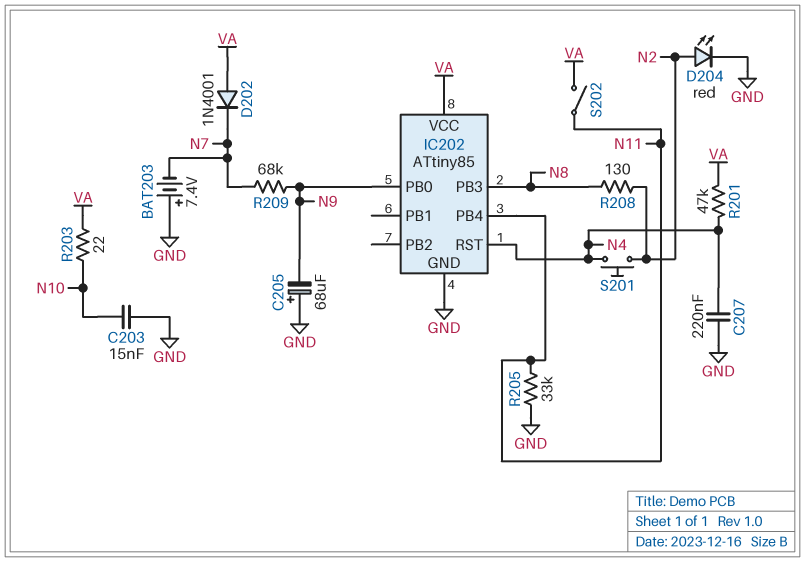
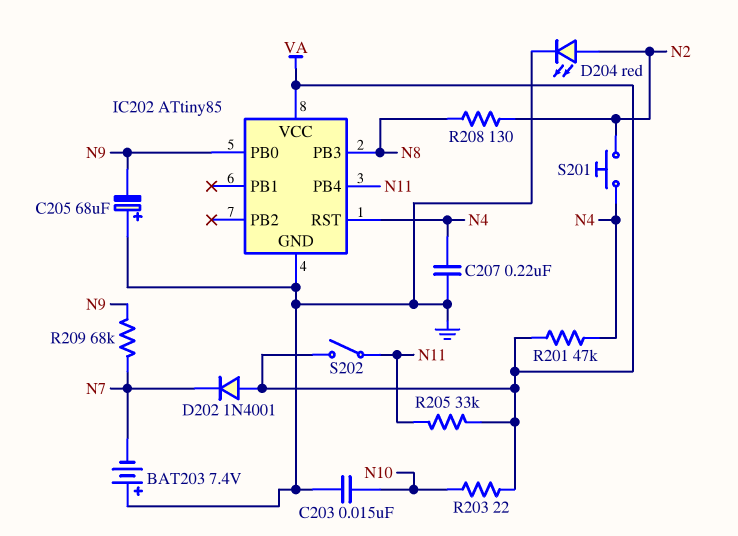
R205: 33k (GND, N11) -> 33k (N11, VA)

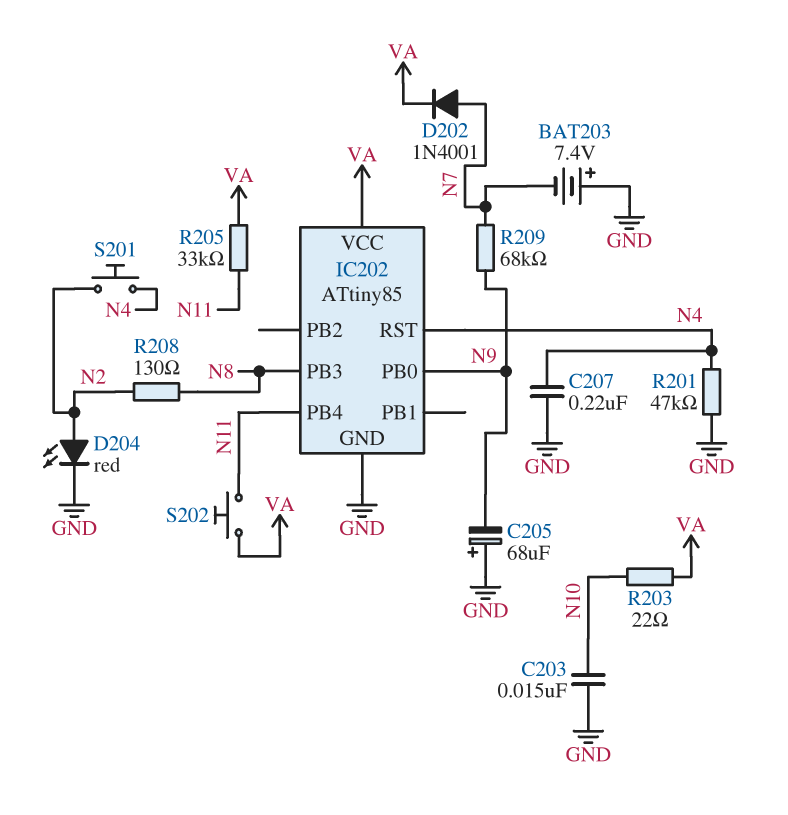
D202: diode 1N4001 (A VA, K N7) -> diode 1N4001 (A N7, K VA)
R201: 47k (N4, VA) -> 47k (GND, N4)
S202: switch (N11, VA) -> button (N11, VA)

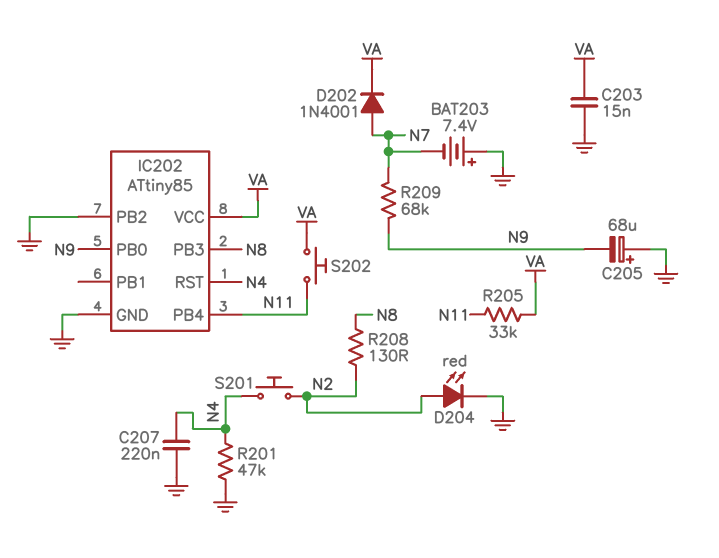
C203: 15nF (GND, N10) -> 15nF (GND, VA)
IC202 pin PB2: none -> GND
R203: 22 (N10, VA) -> none

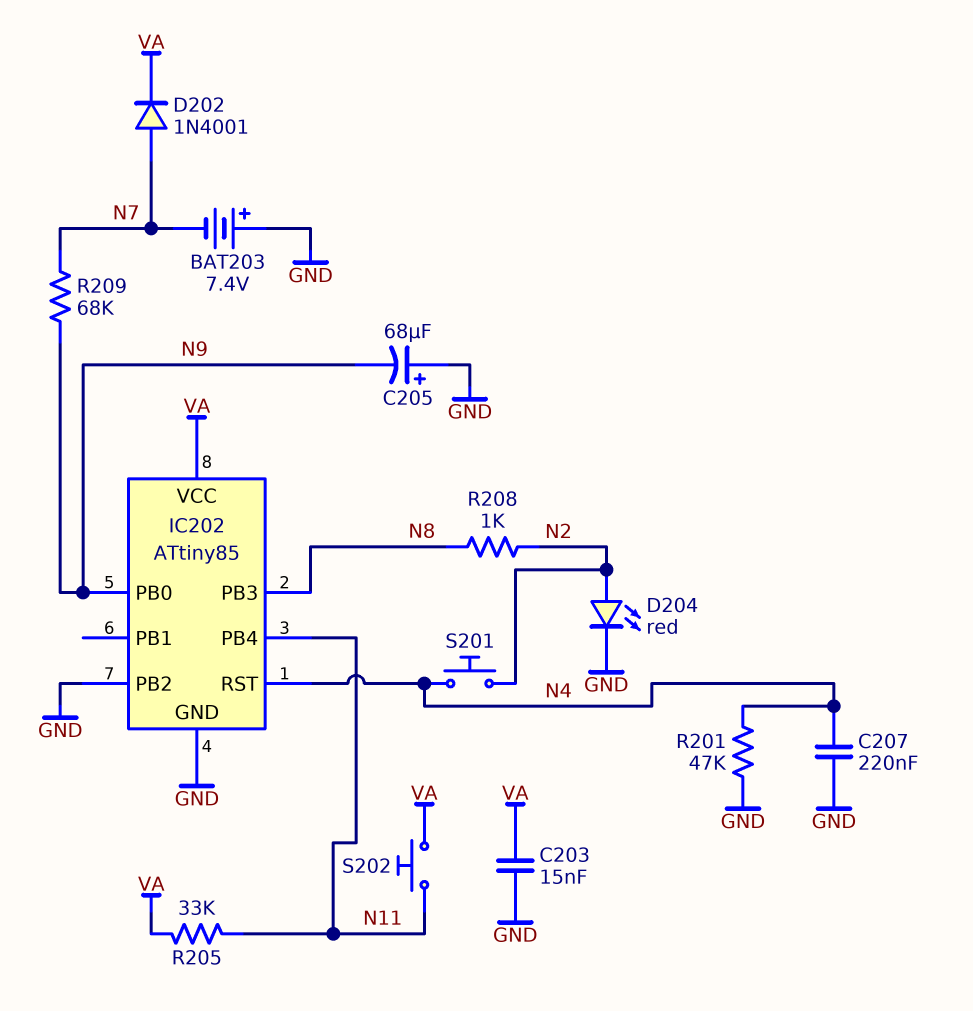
R208: 130 (N2, N8) -> 1k (N2, N8)

